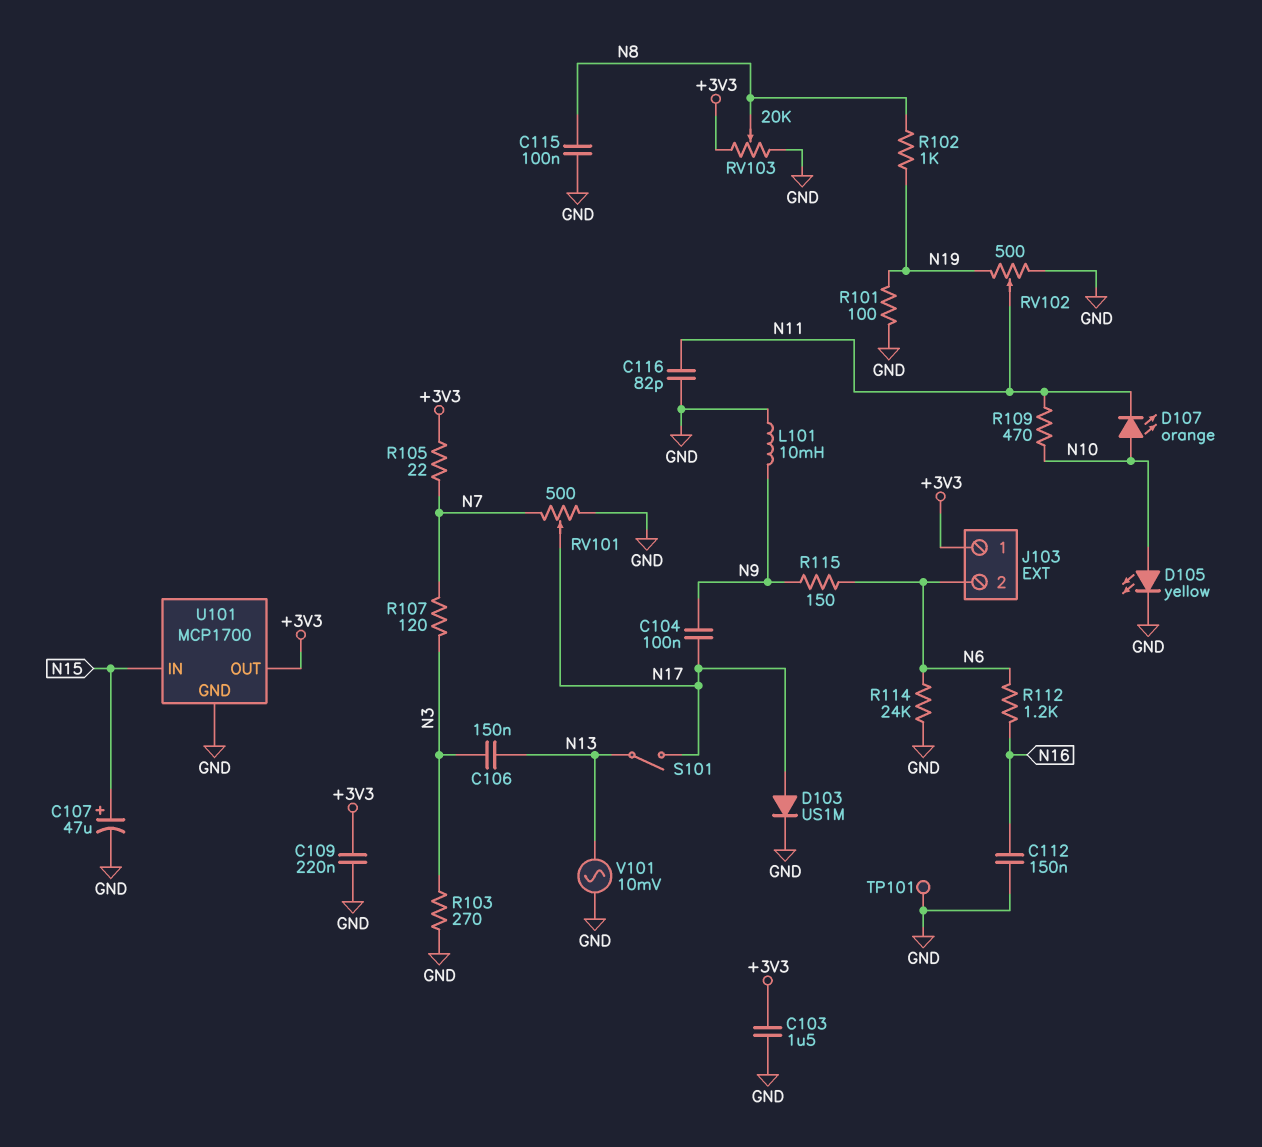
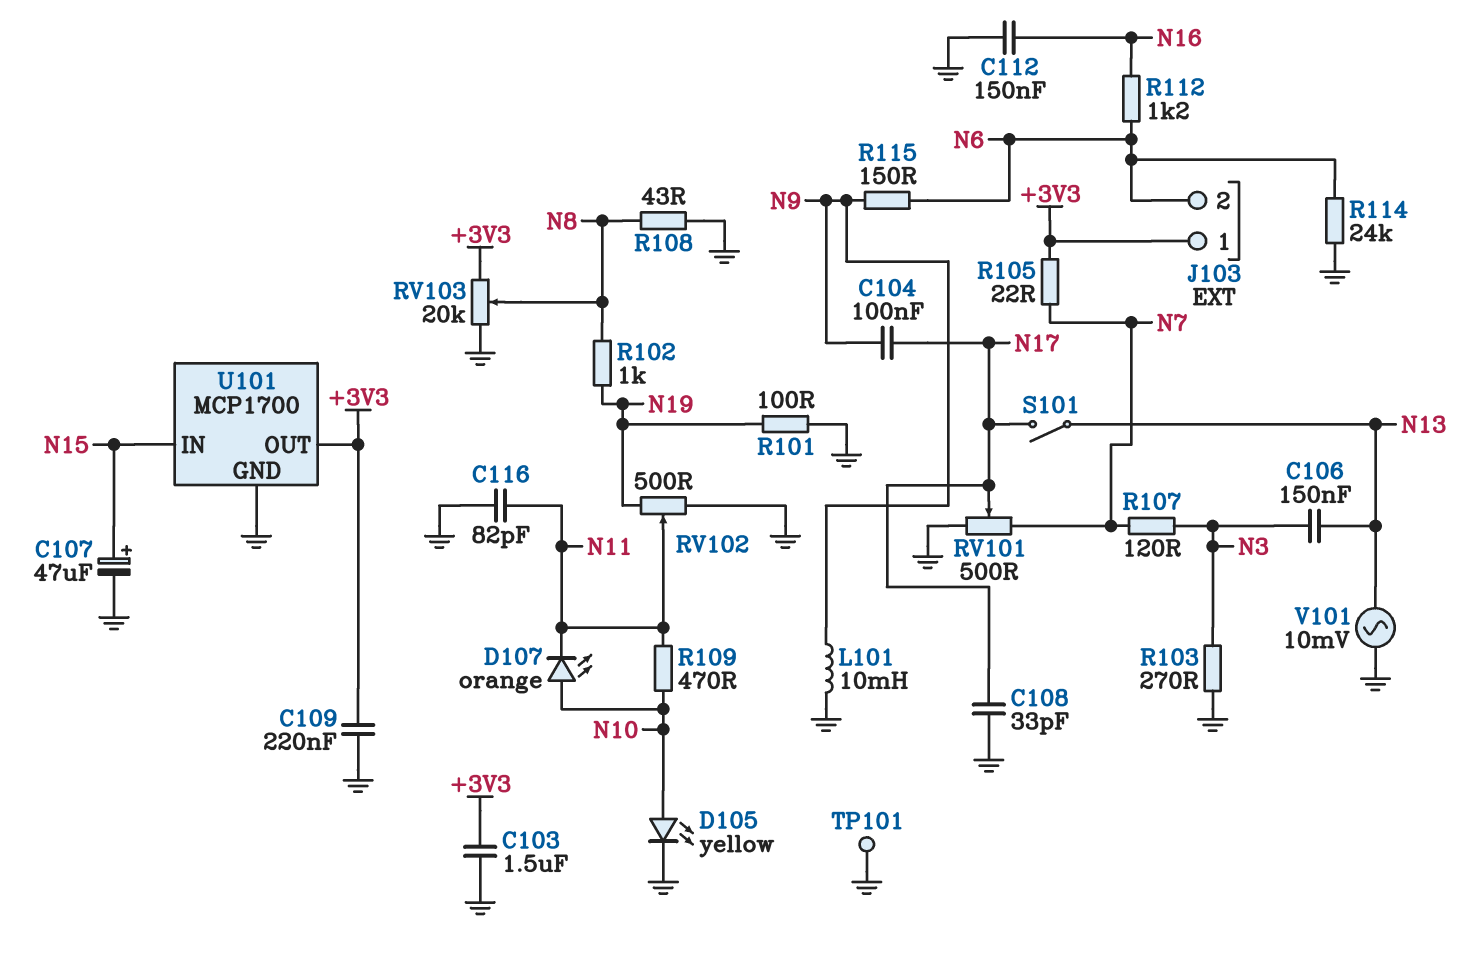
C108: none -> 33pF (GND, N17)
C115: 100nF (GND, N8) -> none
D103: diode US1M (A N17, K GND) -> none
R108: none -> 43 (GND, N8)

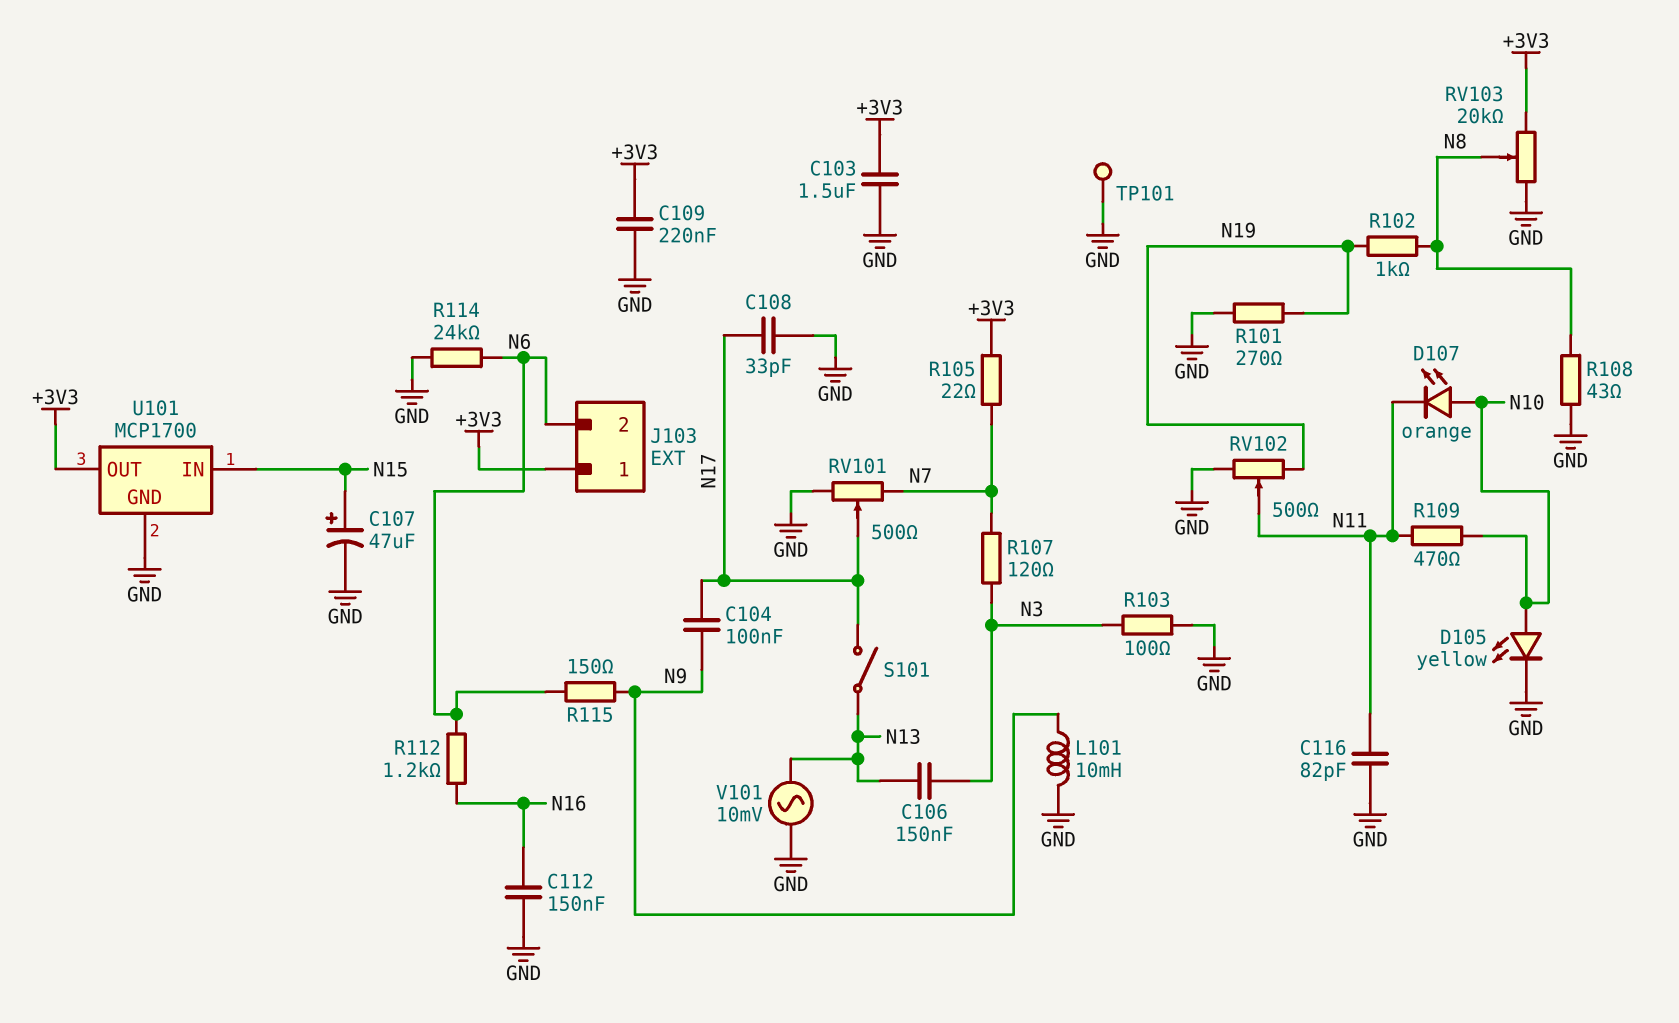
R101: 100 (GND, N19) -> 270 (GND, N19)
R103: 270 (GND, N3) -> 100 (GND, N3)

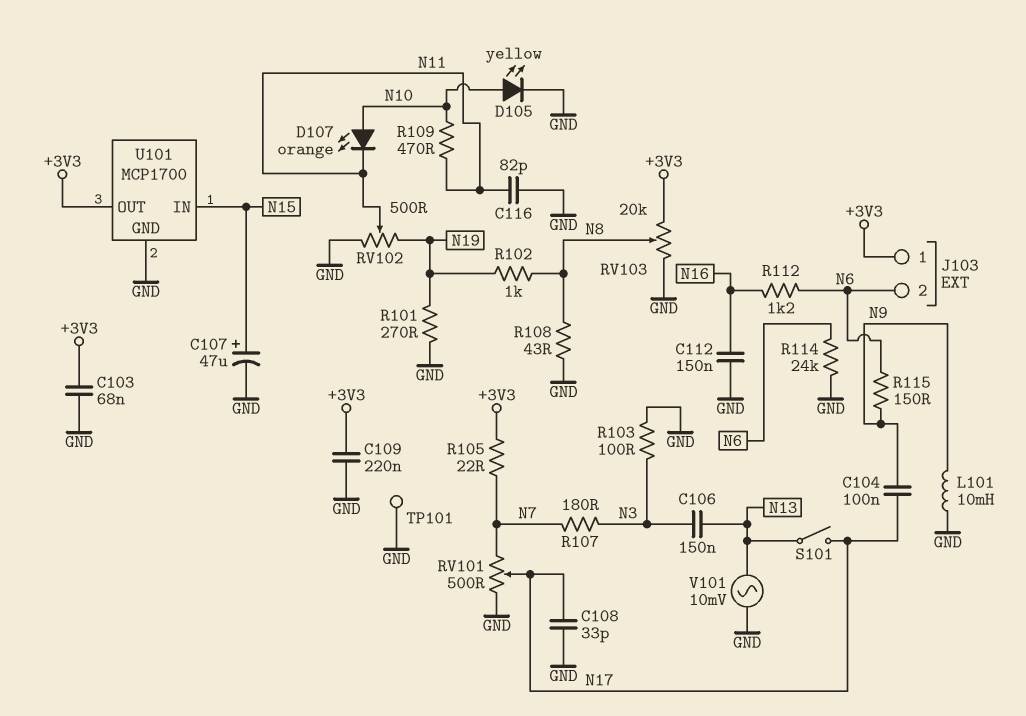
C103: 1.5uF (+3V3, GND) -> 68nF (+3V3, GND)
R107: 120 (N3, N7) -> 180 (N3, N7)

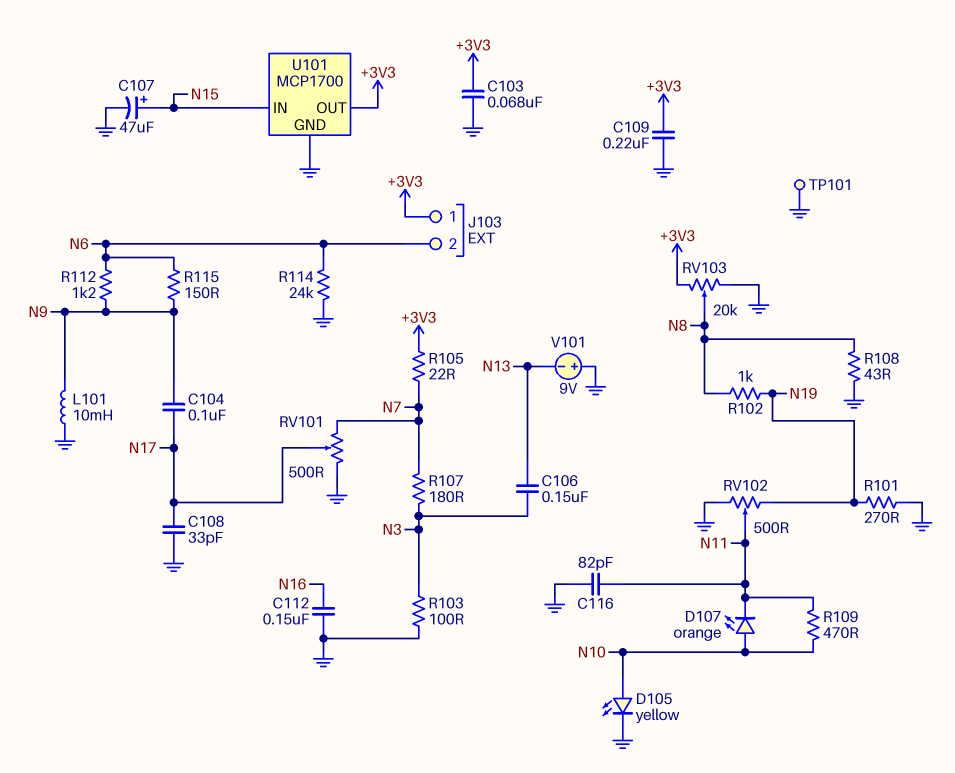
R112: 1.2k (N6, N16) -> 1.2k (N6, N9)
S101: switch (N13, N17) -> none
V101: AC 10mV (GND, N13) -> 9V (plus GND, minus N13)

